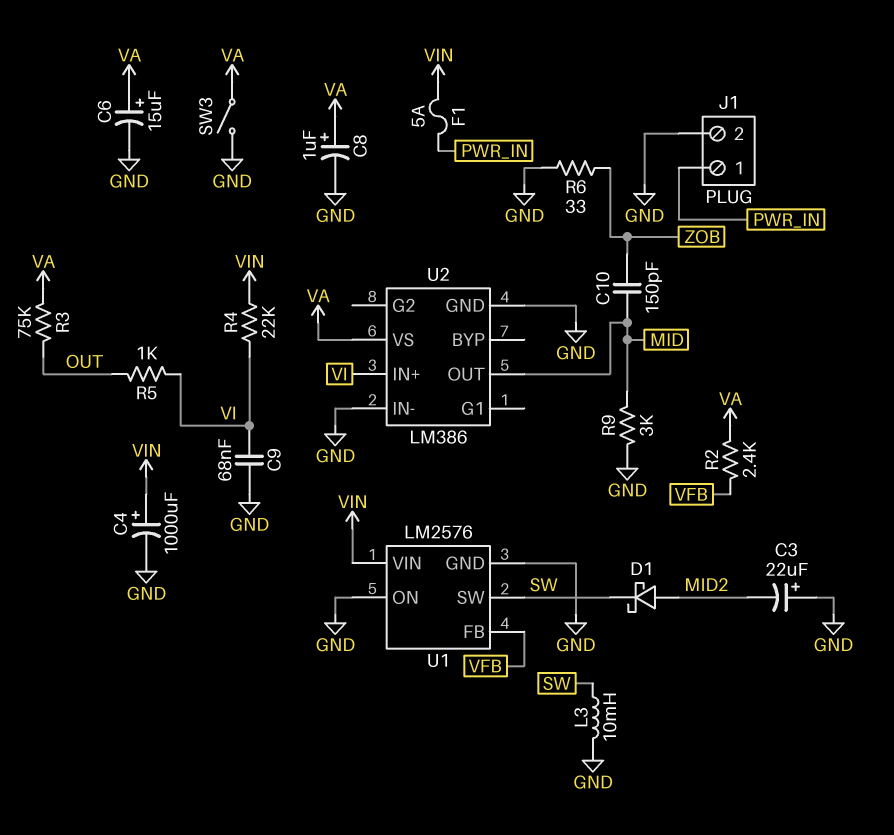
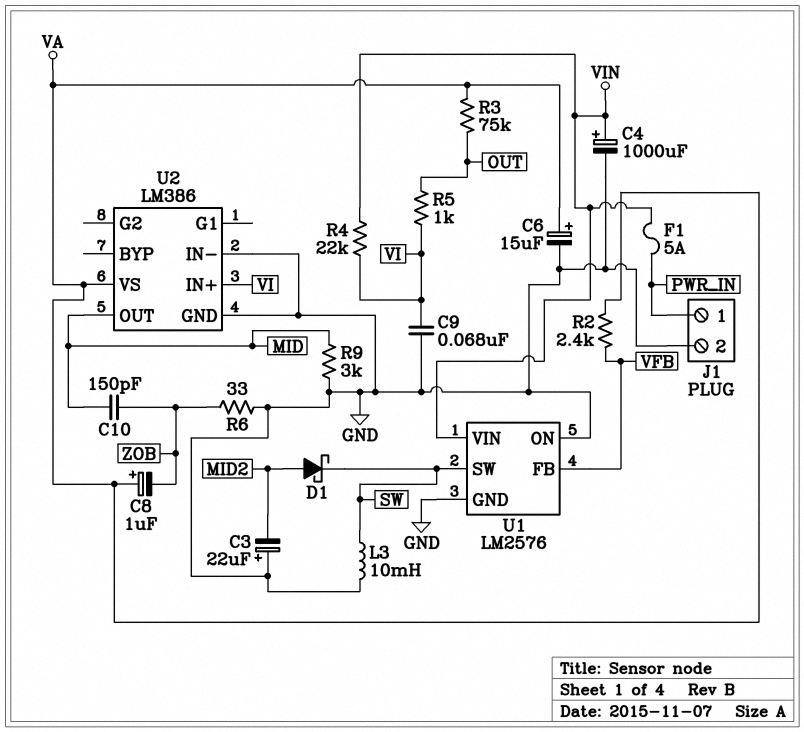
C8: 1uF (plus VA, minus GND) -> 1uF (plus VA, minus ZOB)
SW3: switch (GND, VA) -> none

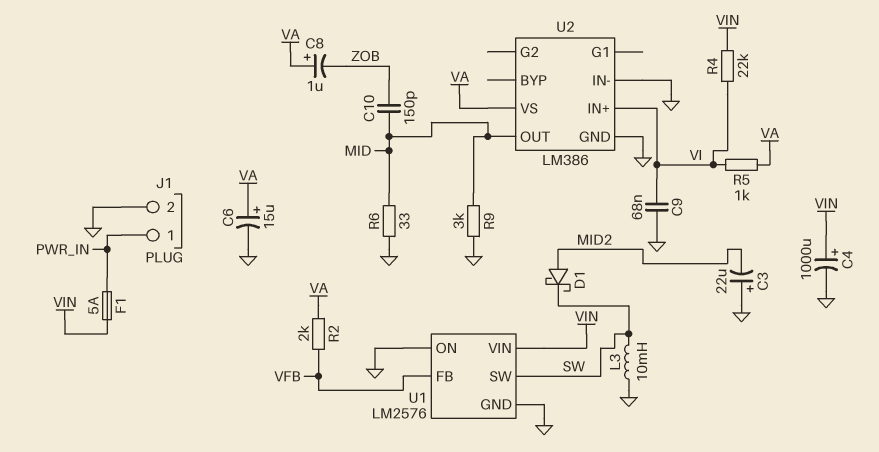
R2: 2.4k (VA, VFB) -> 2k (VA, VFB)
R3: 75k (OUT, VA) -> none
R5: 1k (OUT, VI) -> 1k (VA, VI)
R6: 33 (GND, ZOB) -> 33 (GND, MID)

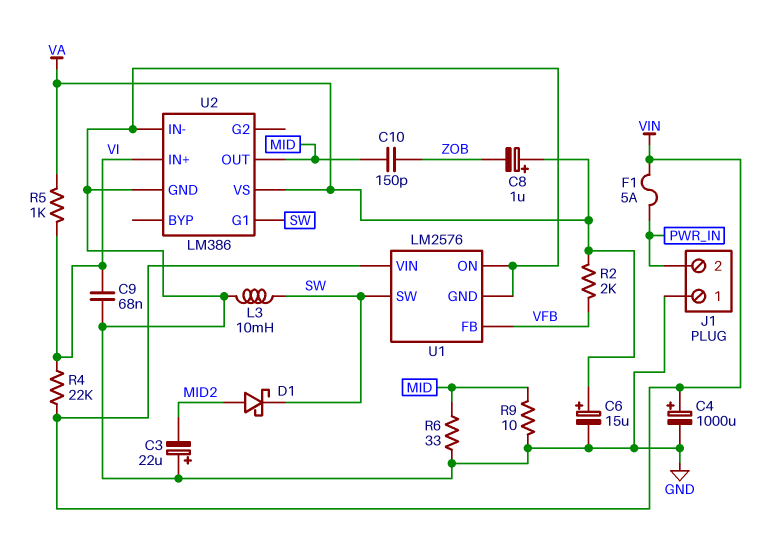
J1 pin 1: PWR_IN -> GND
J1 pin 2: GND -> PWR_IN
R9: 3k (GND, MID) -> 10 (GND, MID)
U2 pin G1: none -> SW

